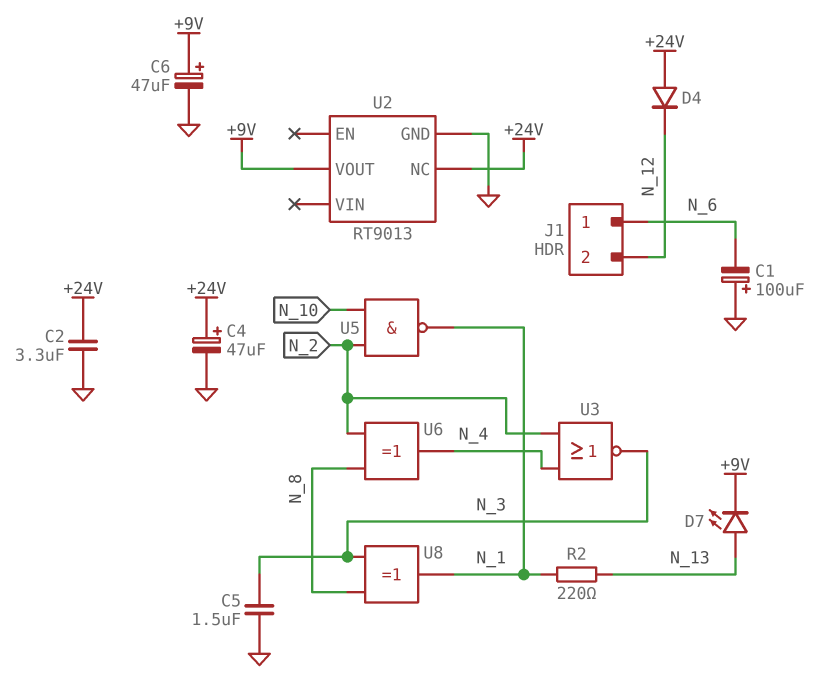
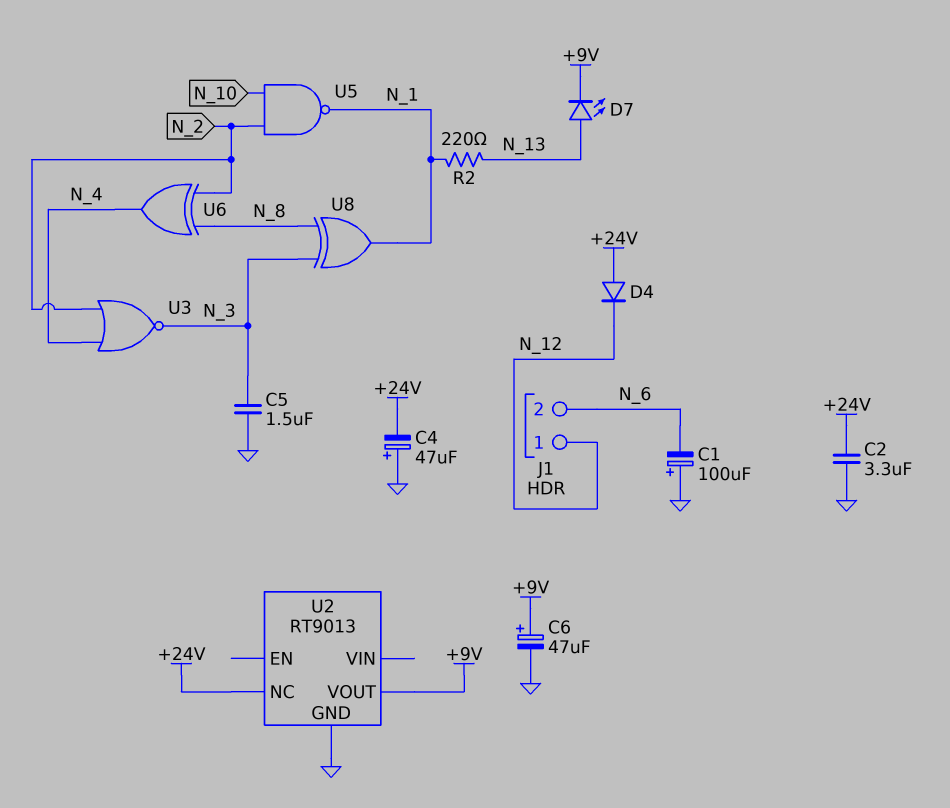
C4: 47uF (plus +24V, minus GND) -> 47uF (plus GND, minus +24V)
J1 pin 1: N_6 -> N_12
J1 pin 2: N_12 -> N_6

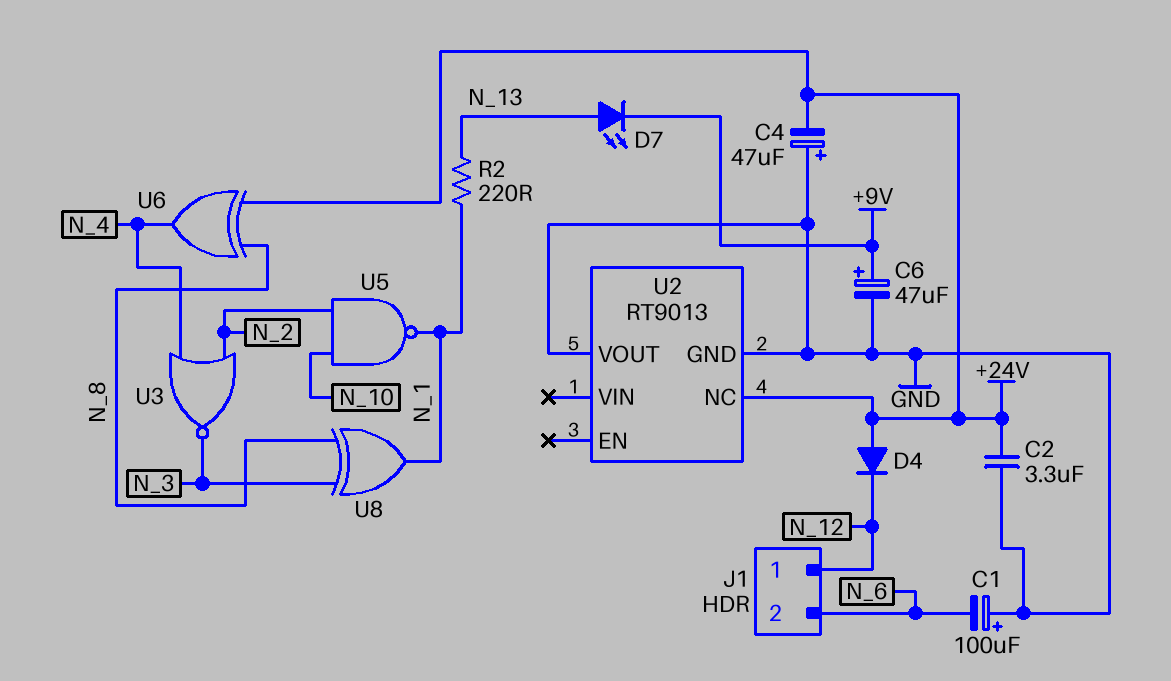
C5: 1.5uF (GND, N_3) -> none
U2 pin VOUT: +9V -> GND
U6: XOR (in N_2, in N_8, out N_4) -> XOR (in +24V, in N_8, out N_4)

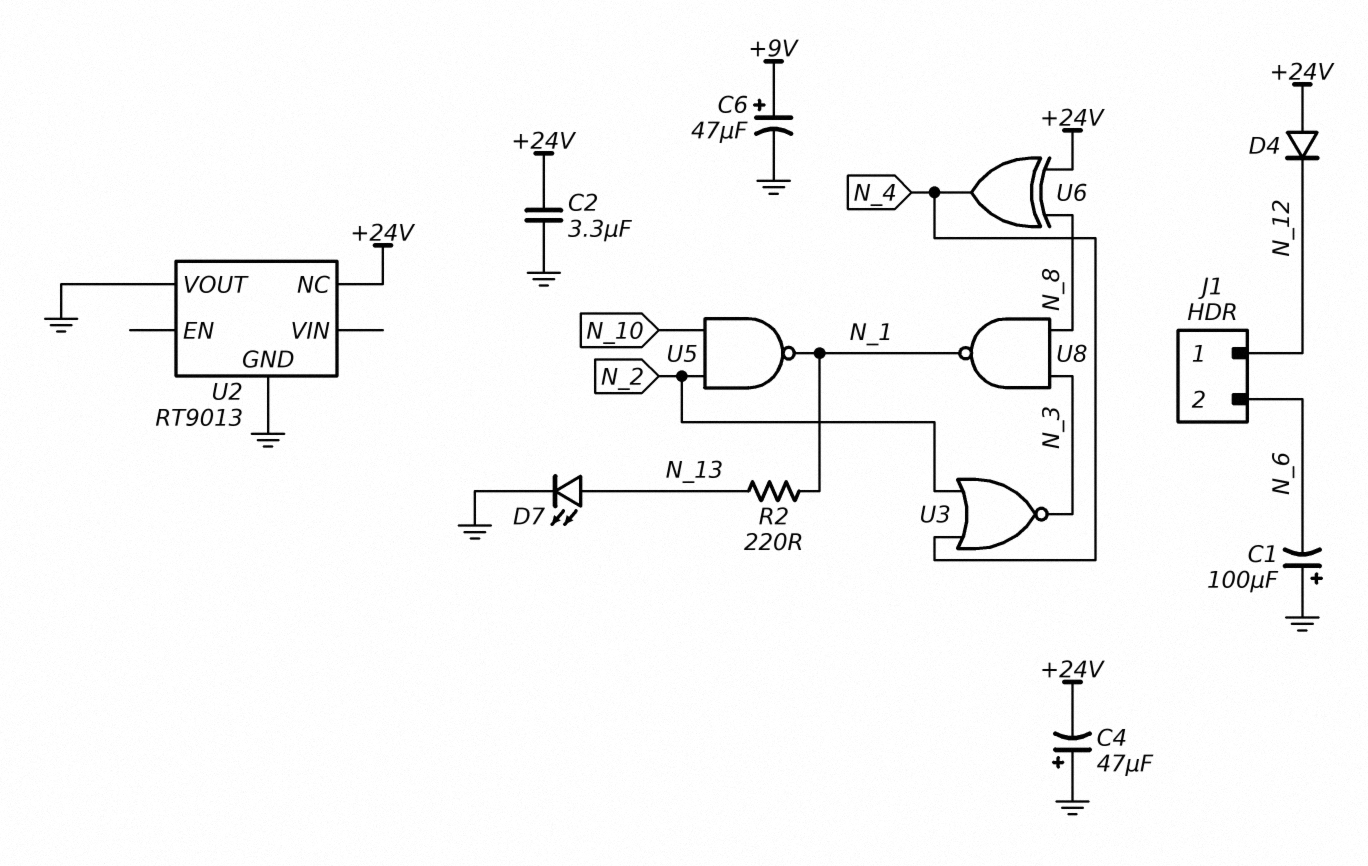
D7: LED (A N_13, K +9V) -> LED (A N_13, K GND)
U8: XOR (in N_3, in N_8, out N_1) -> NAND (in N_3, in N_8, out N_1)

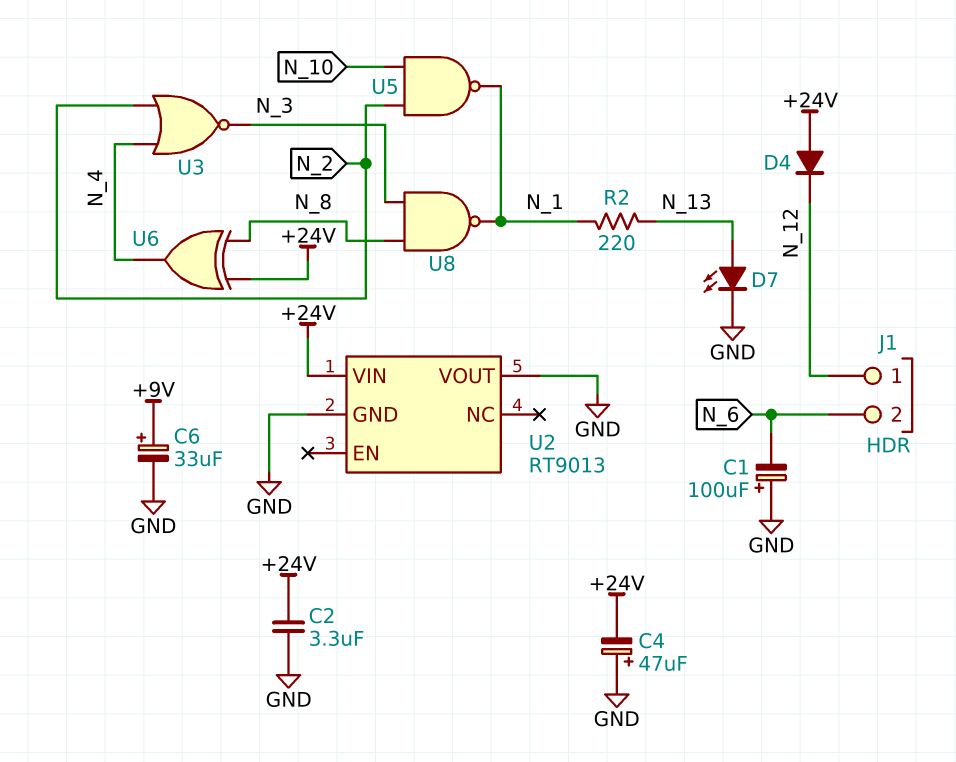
C6: 47uF (plus +9V, minus GND) -> 33uF (plus +9V, minus GND)
U2 pin NC: +24V -> none
U2 pin VIN: none -> +24V

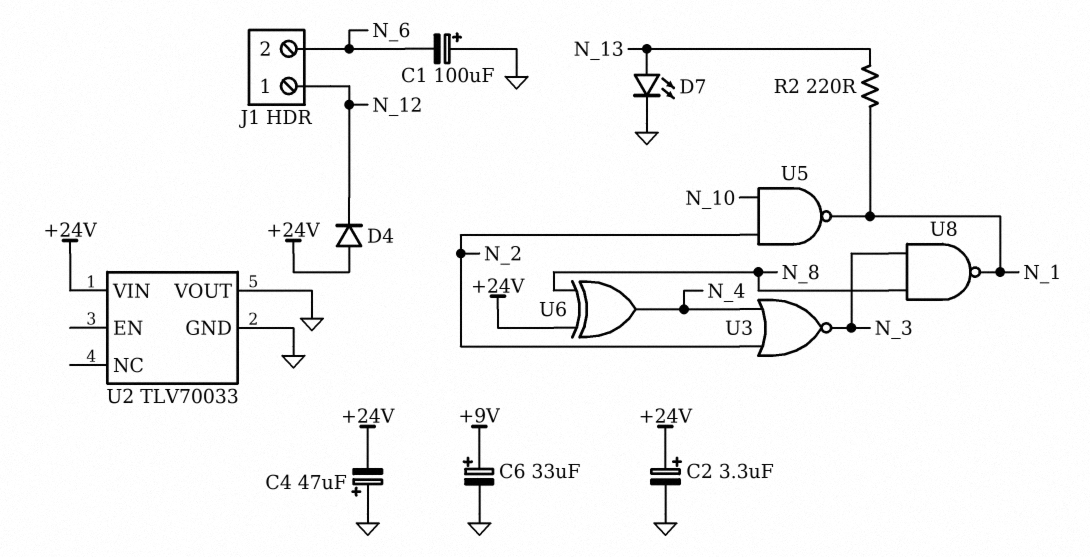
C2: 3.3uF (+24V, GND) -> 3.3uF (plus +24V, minus GND)
U2: RT9013 -> TLV70033

